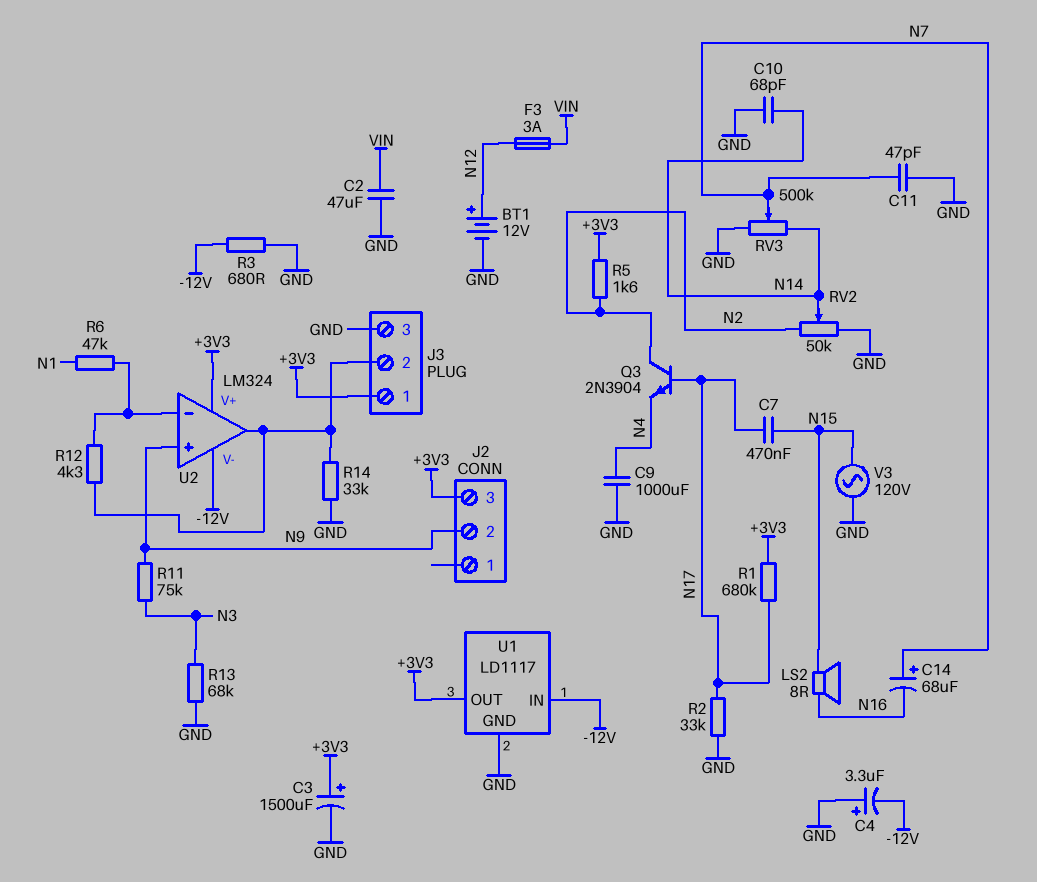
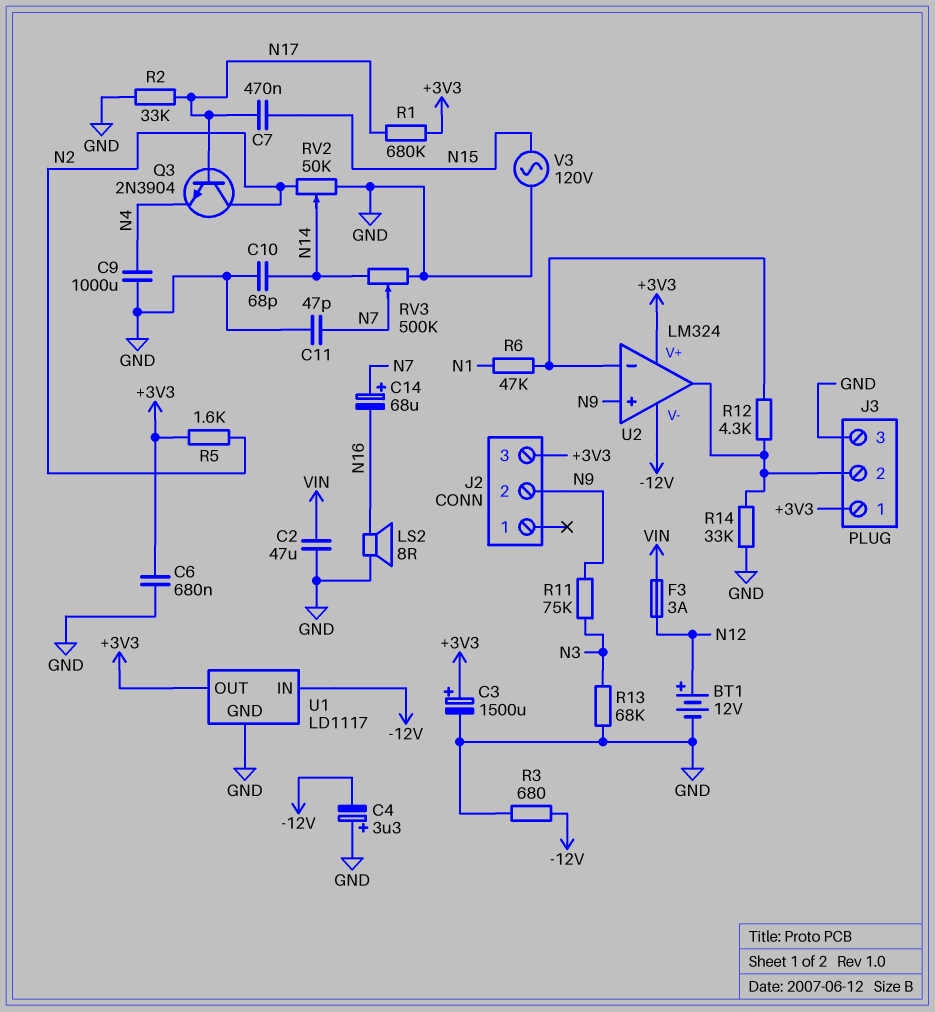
C6: none -> 680nF (+3V3, GND)
LS2: speaker 8R (N15, N16) -> speaker 8R (GND, N16)

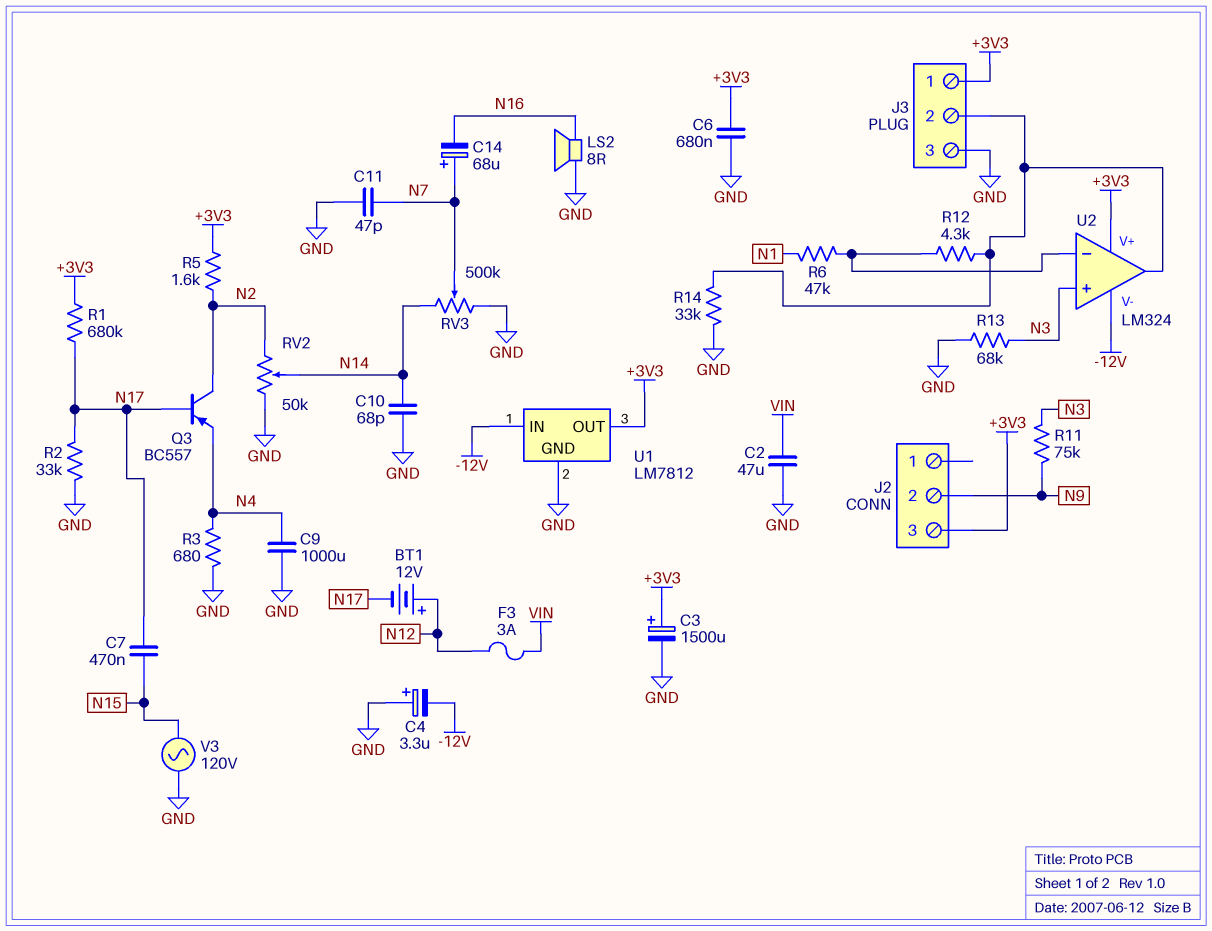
BT1: 12V (plus N12, minus GND) -> 12V (plus N12, minus N17)
Q3: NPN 2N3904 (B N17, C N2, E N4) -> PNP BC557 (B N17, C N2, E N4)
R3: 680 (-12V, GND) -> 680 (GND, N4)
U1: LD1117 -> LM7812
U2 pin in+: N9 -> N3

